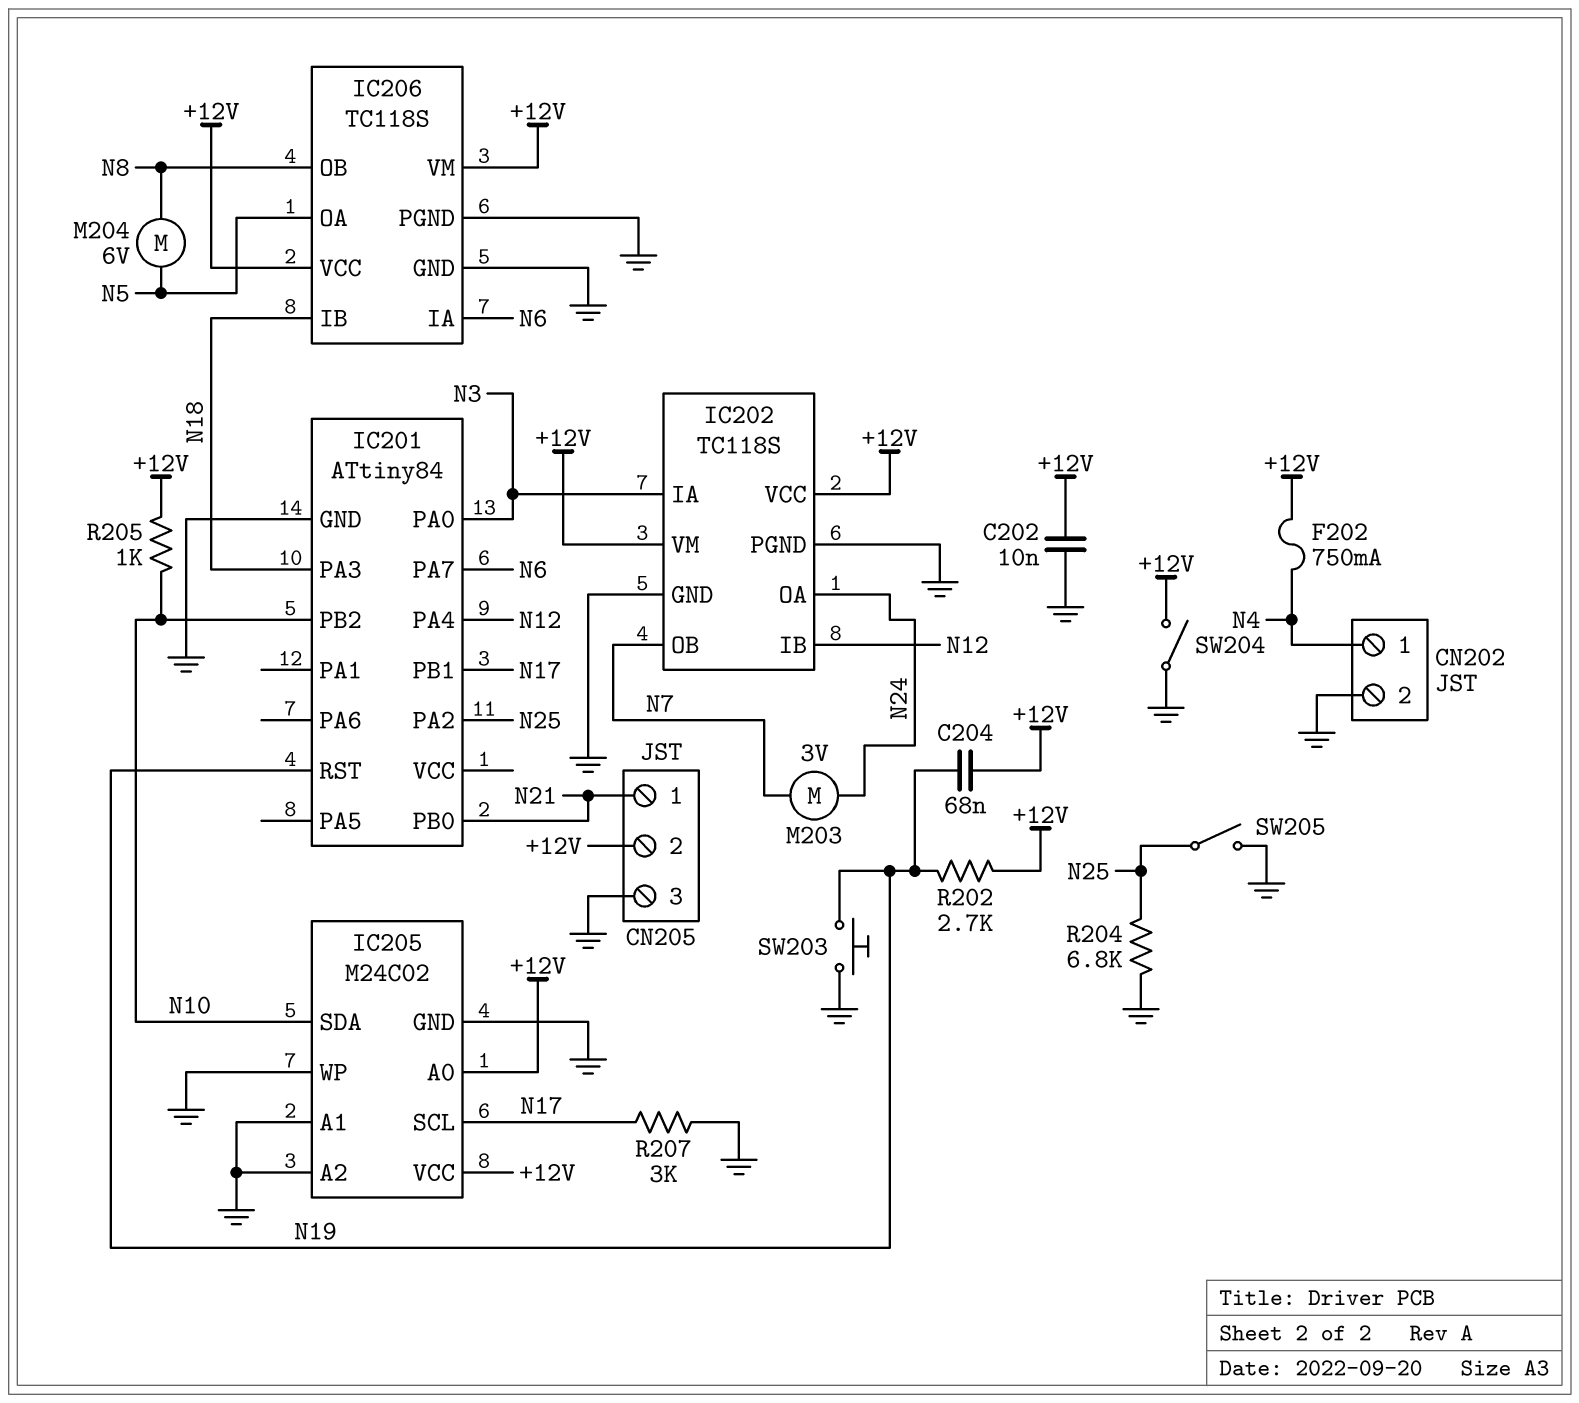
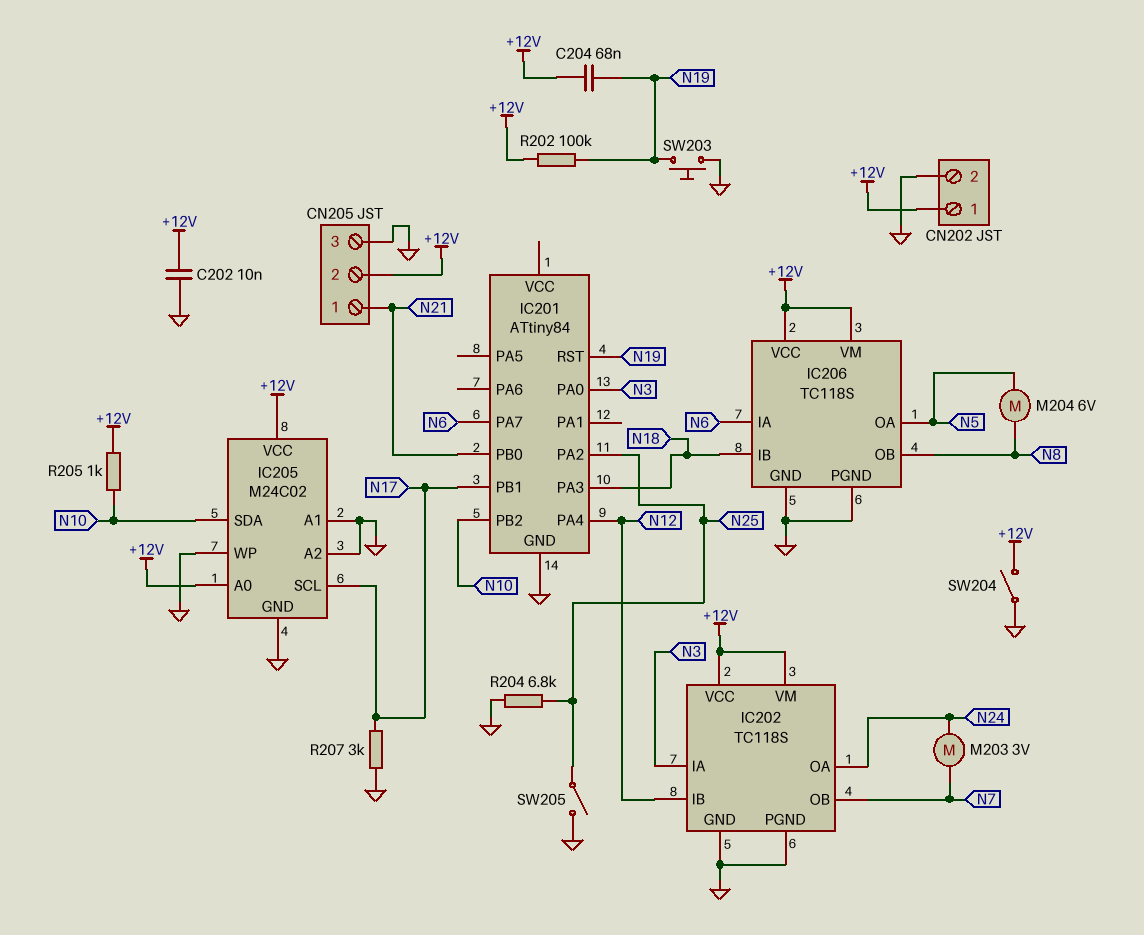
CN202 pin 1: N4 -> +12V
F202: 750mA (+12V, N4) -> none
R202: 2.7k (+12V, N19) -> 100k (+12V, N19)

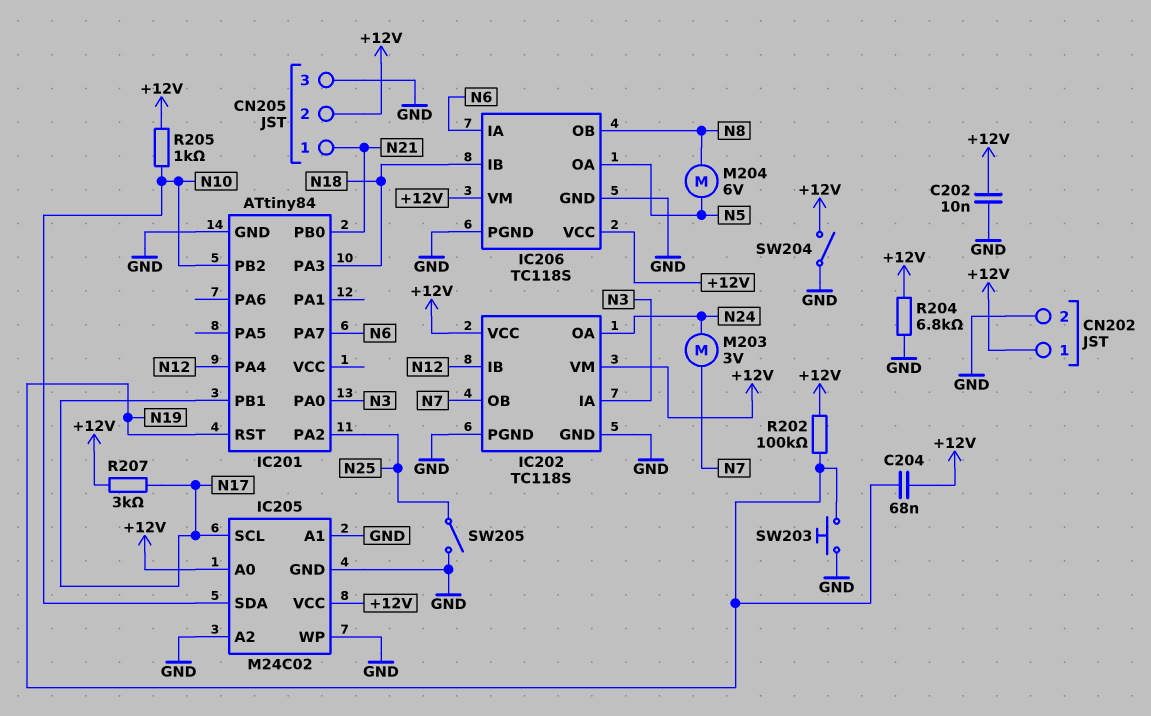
R204: 6.8k (GND, N25) -> 6.8k (+12V, GND)
R207: 3k (GND, N17) -> 3k (+12V, N17)

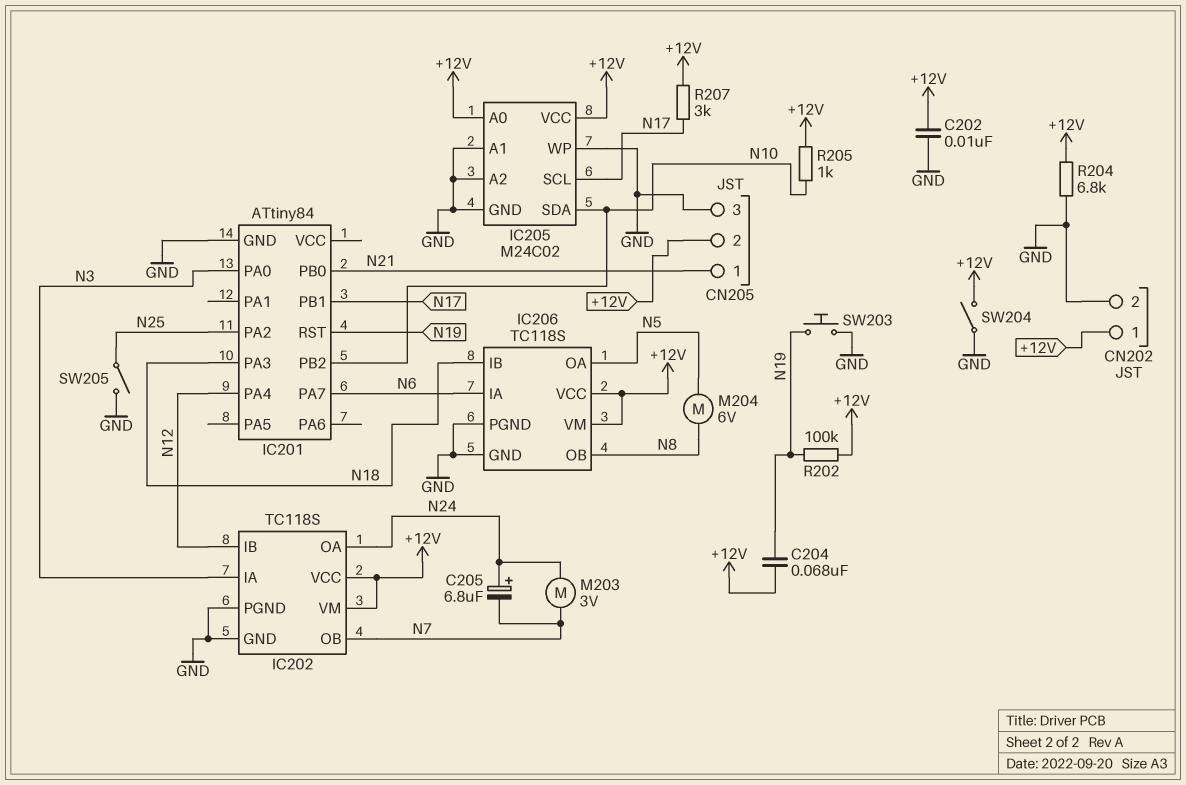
C205: none -> 6.8uF (plus N24, minus N7)

